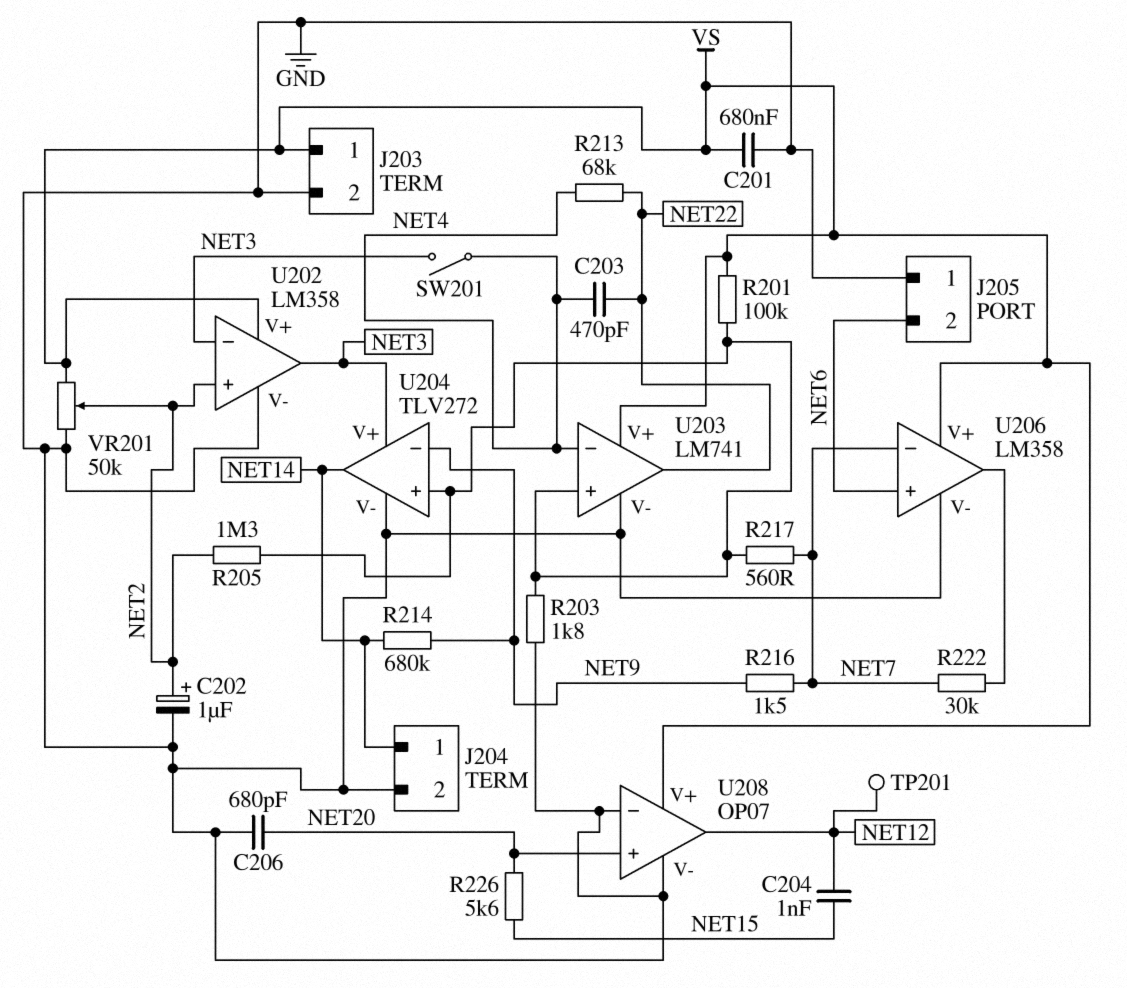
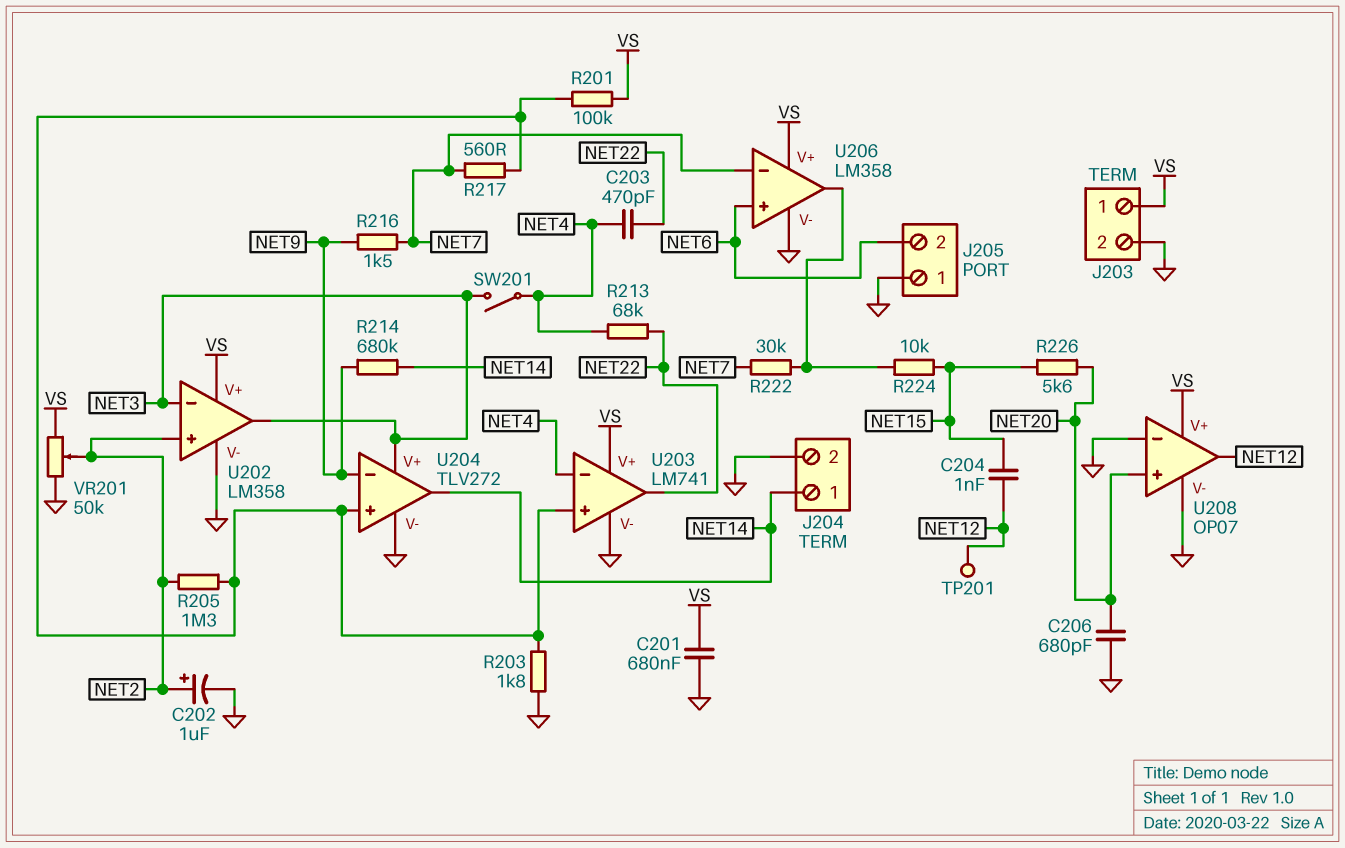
R224: none -> 10k (NET15, U206/out)

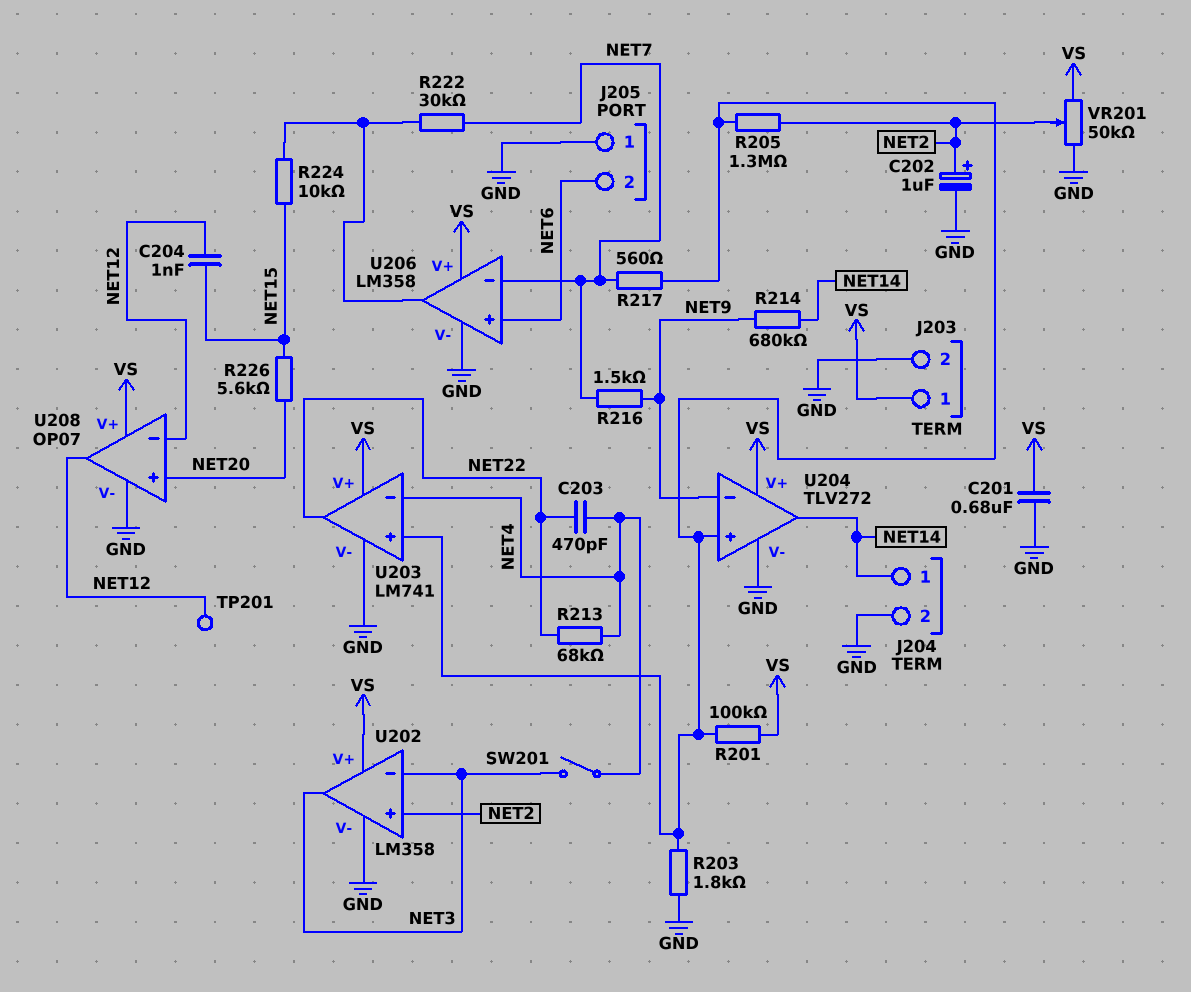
C206: 680pF (GND, NET20) -> none
U204 pin V+: NET3 -> VS
U208 pin in-: GND -> NET12

